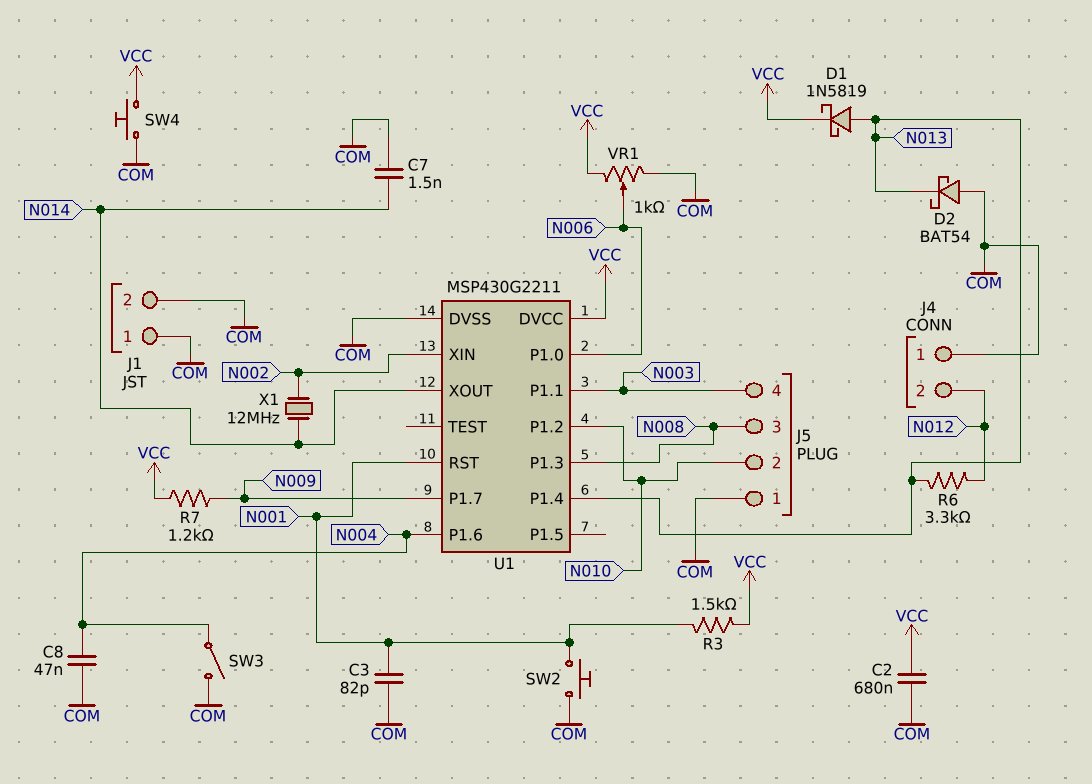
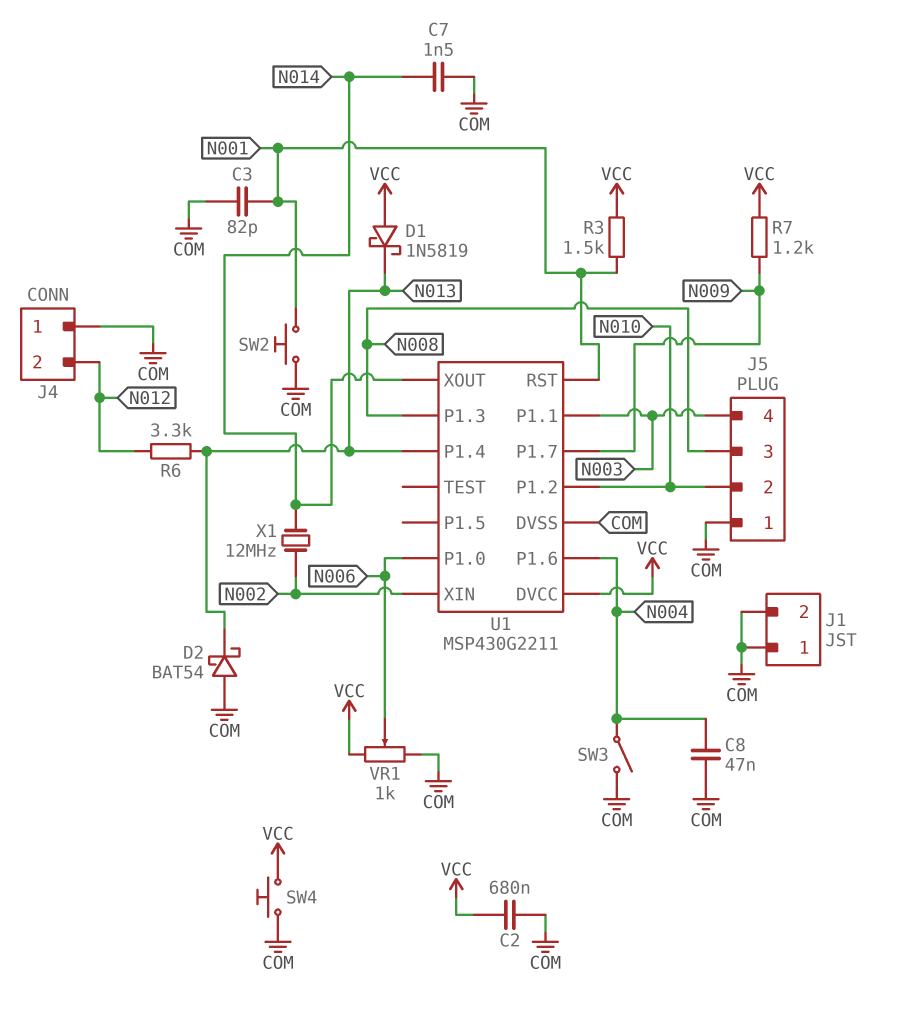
D1: schottky 1N5819 (A N013, K VCC) -> schottky 1N5819 (A VCC, K N013)

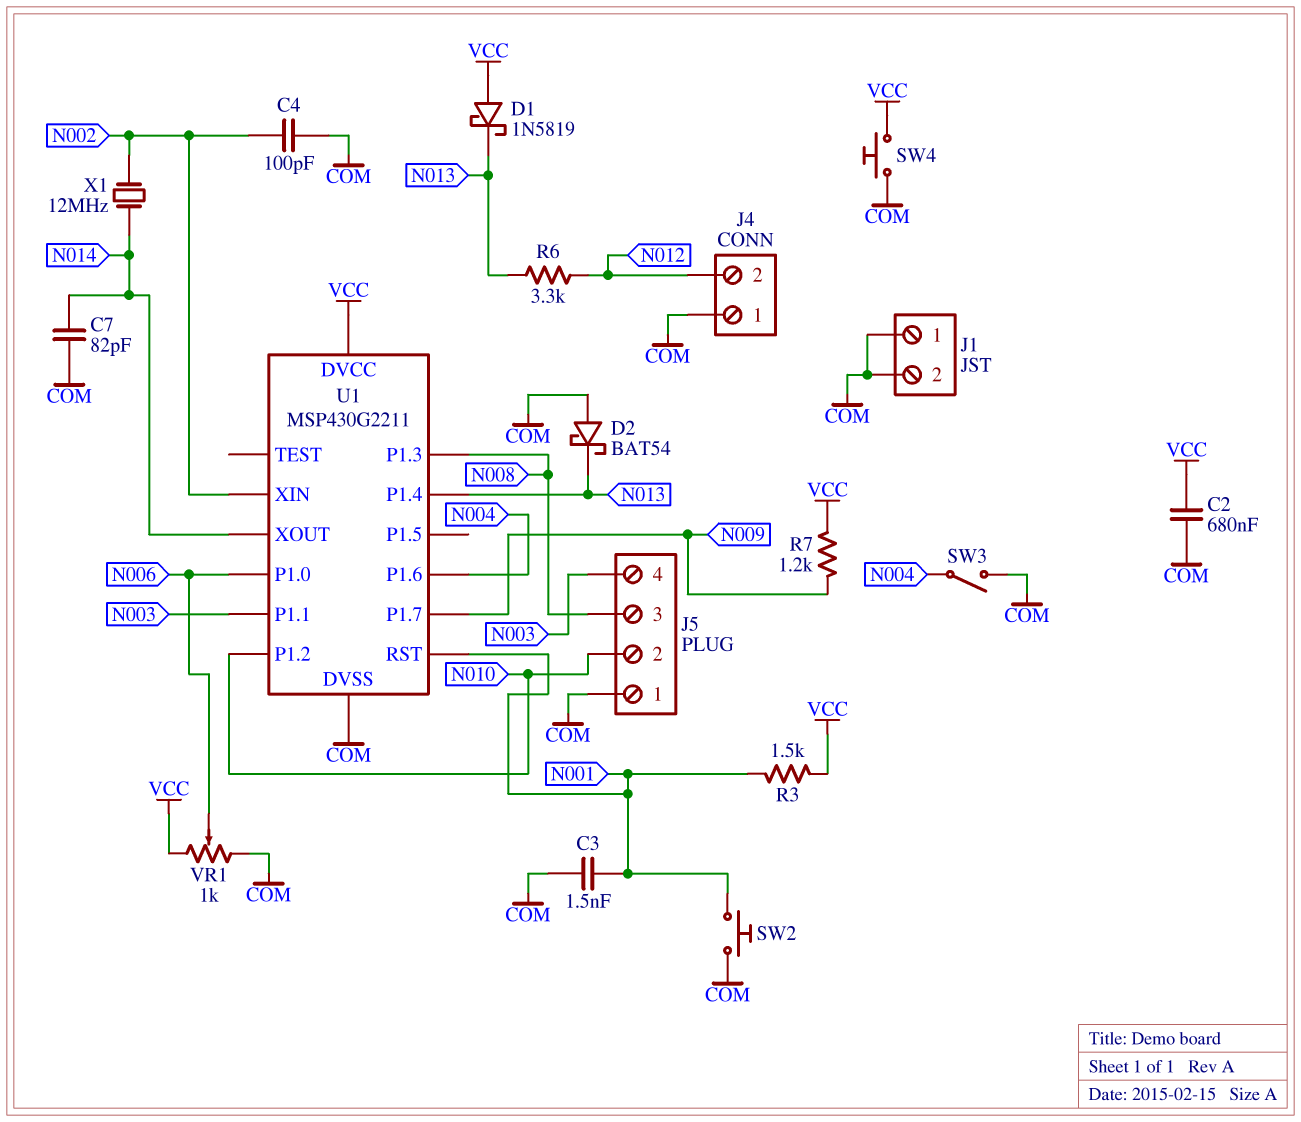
C3: 82pF (COM, N001) -> 1.5nF (COM, N001)
C4: none -> 100pF (COM, N002)
C7: 1.5nF (COM, N014) -> 82pF (COM, N014)
C8: 47nF (COM, N004) -> none

